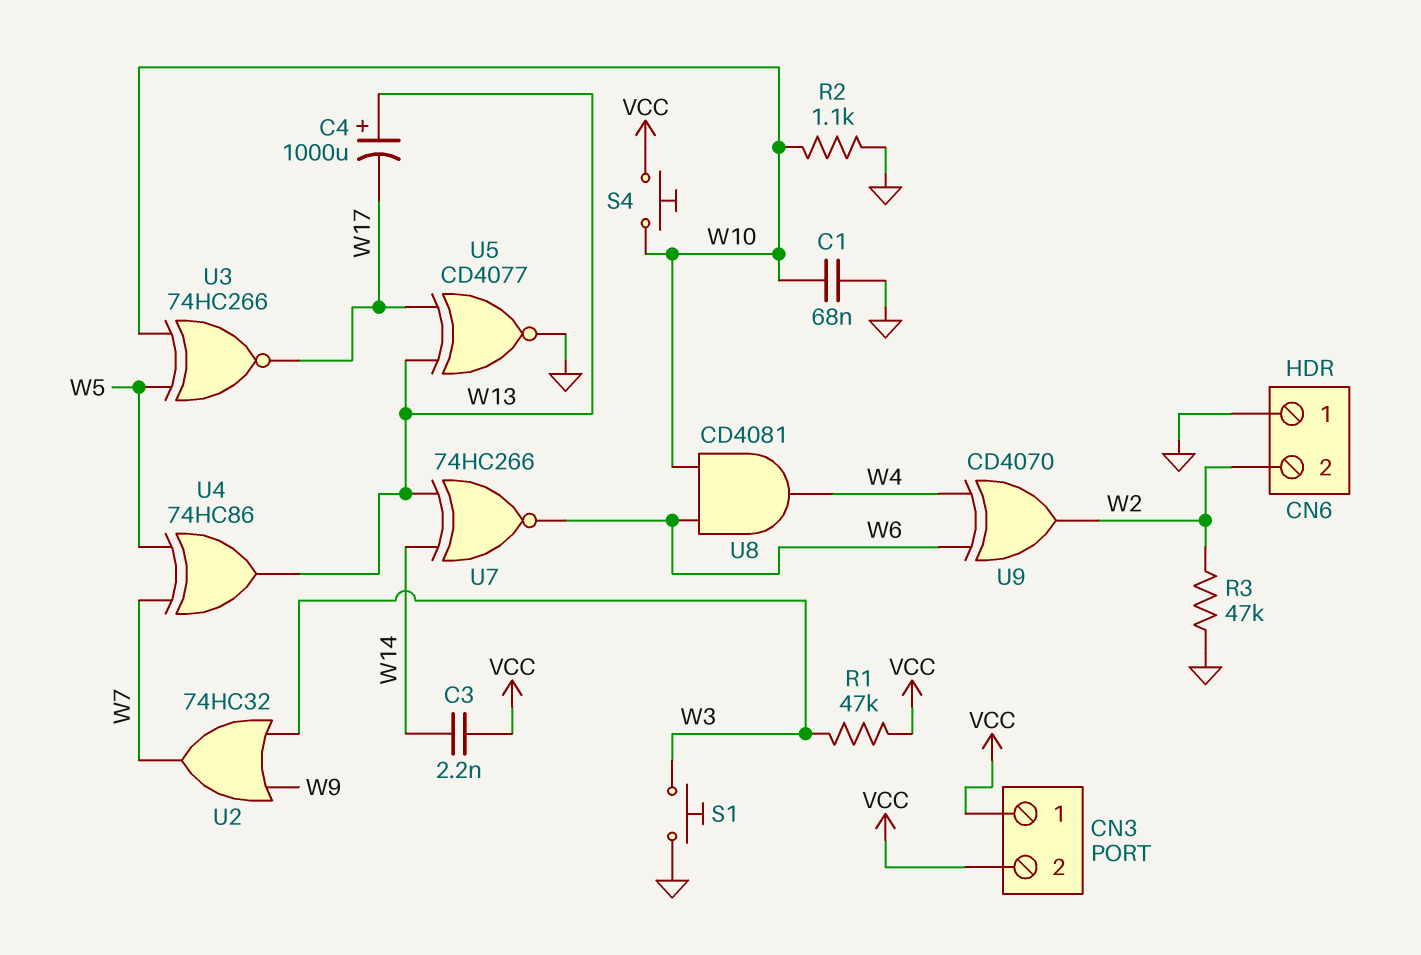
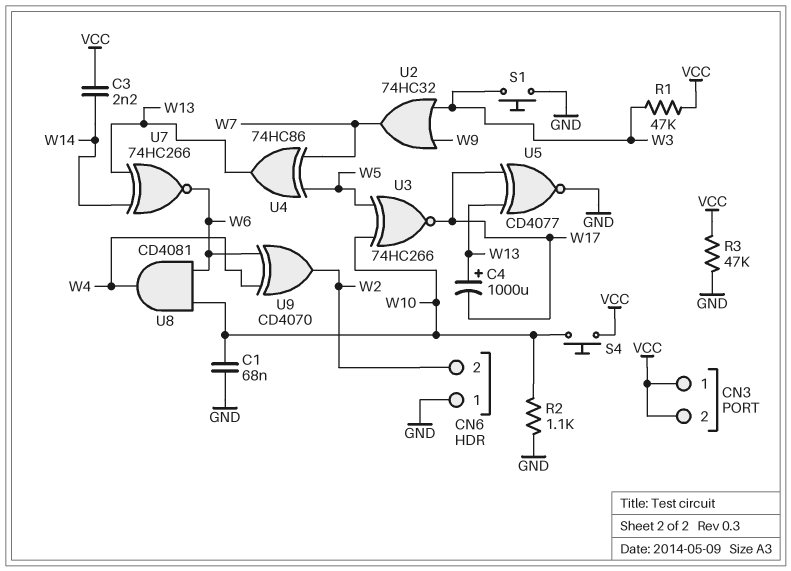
R3: 47k (GND, W2) -> 47k (GND, VCC)

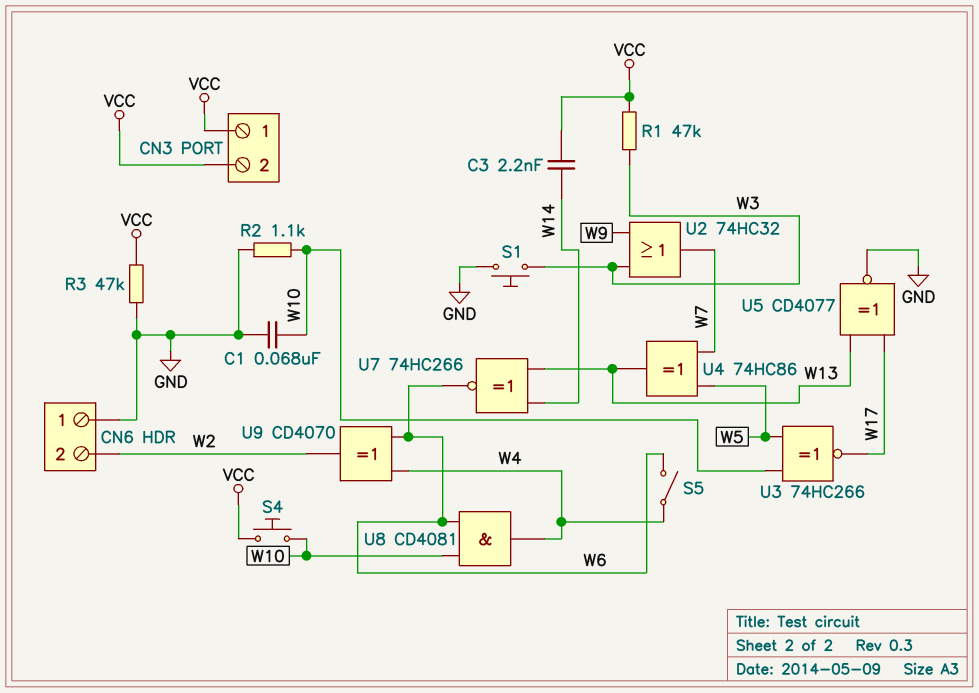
C4: 1000uF (plus W13, minus W17) -> none
S5: none -> switch (W4, W6)

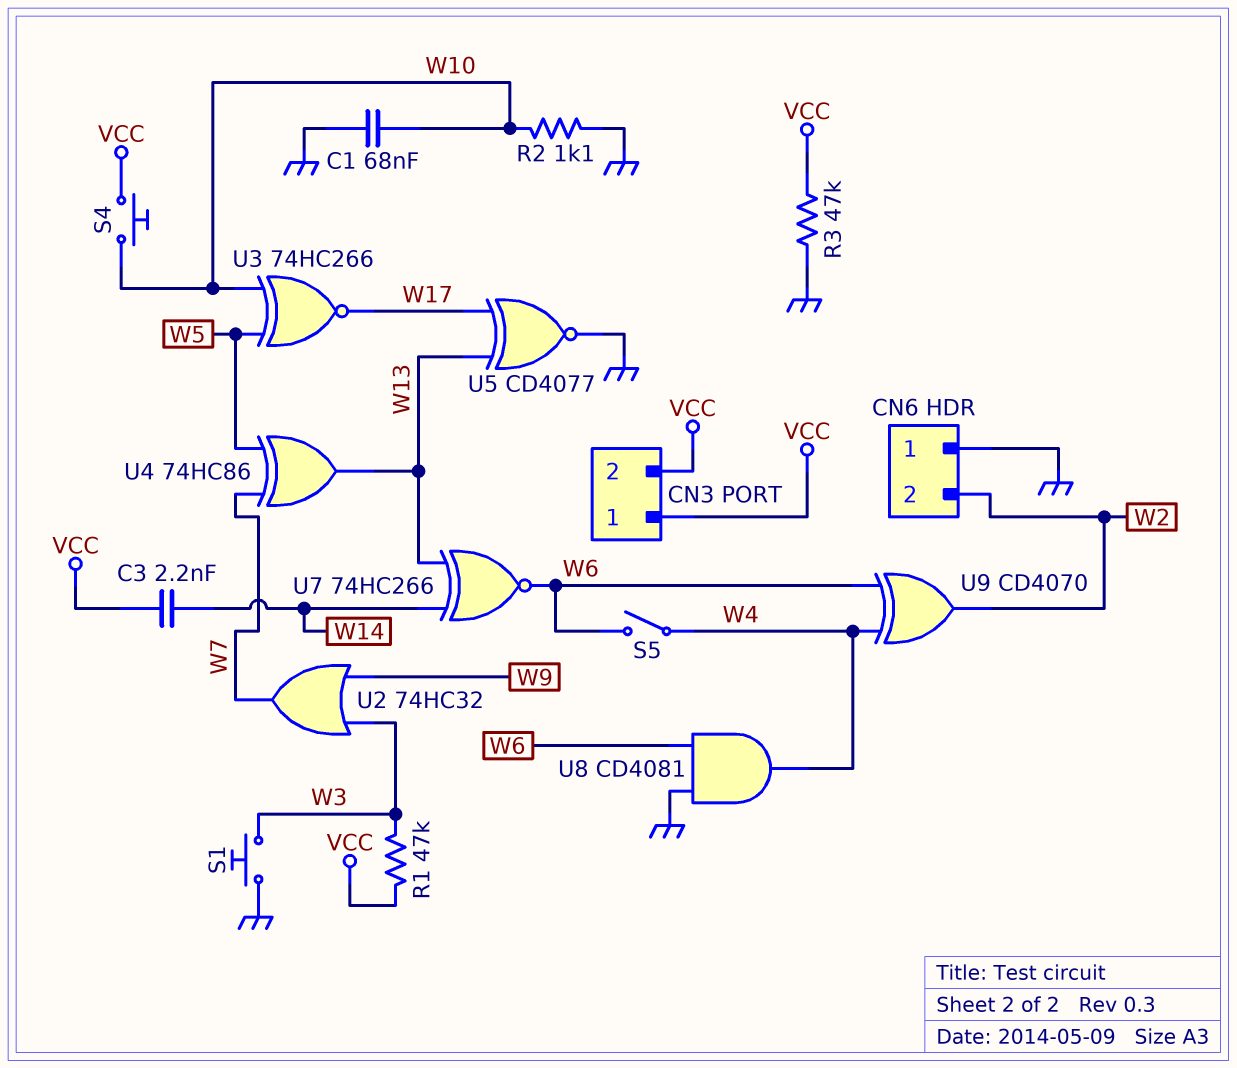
U8: AND CD4081 (in W6, in W10, out W4) -> AND CD4081 (in GND, in W6, out W4)

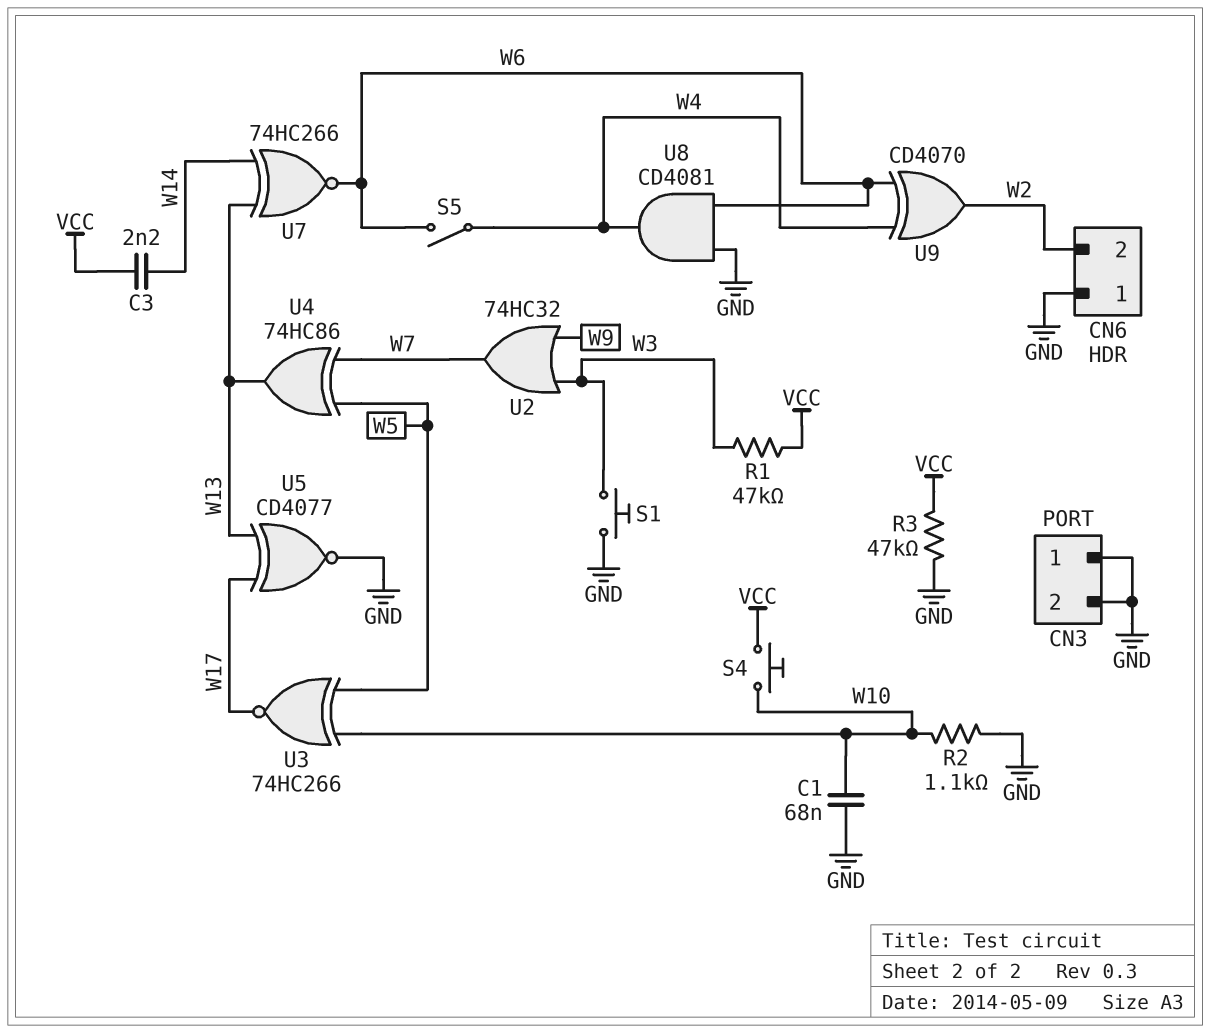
CN3 pin 1: VCC -> GND
CN3 pin 2: VCC -> GND

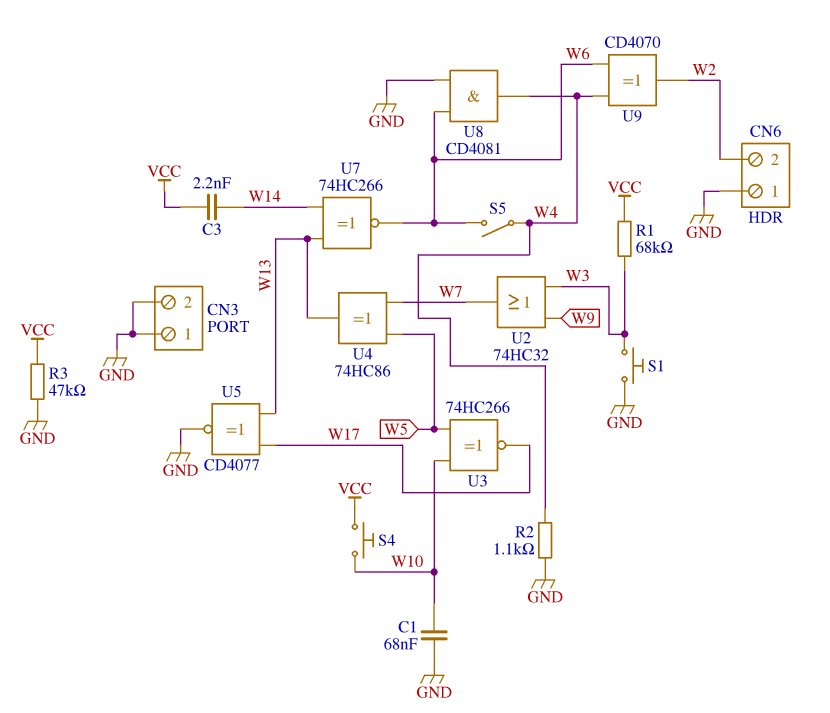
R1: 47k (VCC, W3) -> 68k (VCC, W3)
R2: 1.1k (GND, W10) -> 1.1k (GND, W4)

